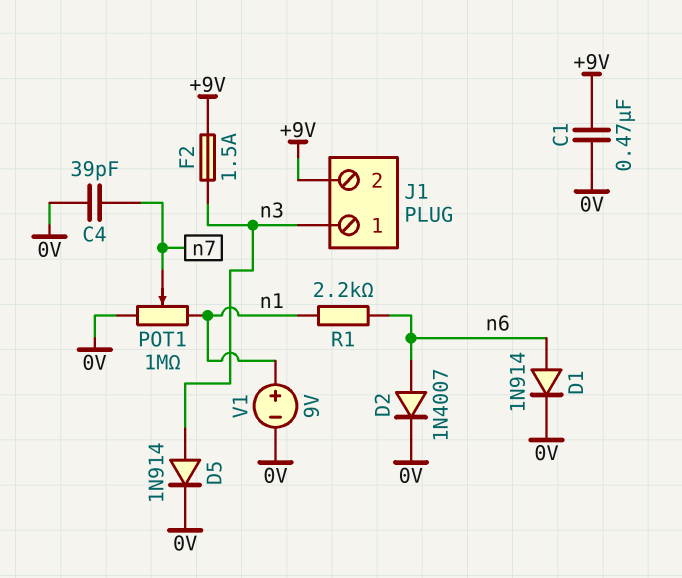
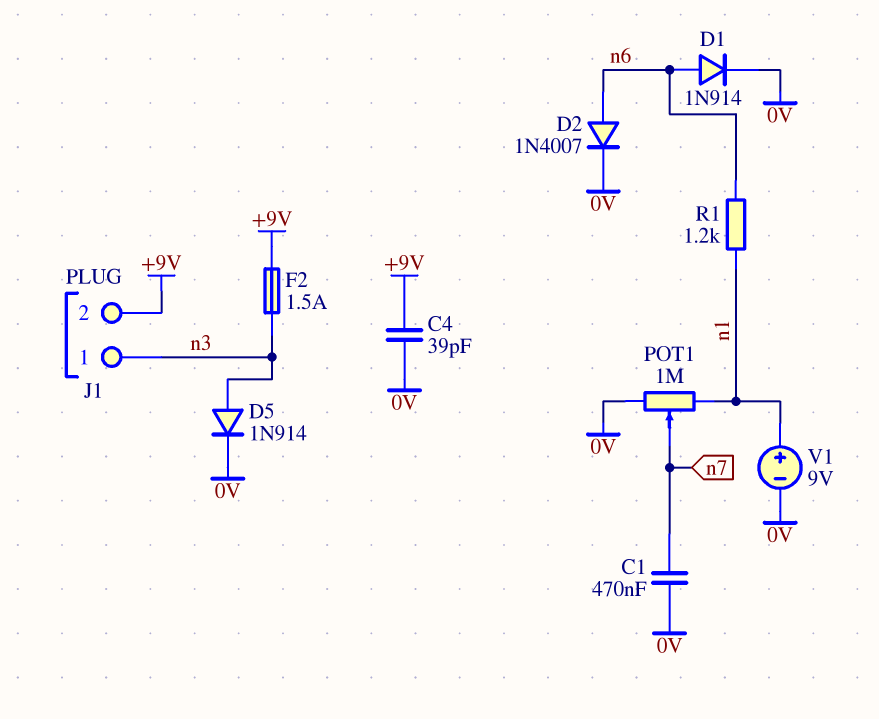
C1: 470nF (+9V, 0V) -> 470nF (0V, n7)
C4: 39pF (0V, n7) -> 39pF (+9V, 0V)
R1: 2.2k (n1, n6) -> 1.2k (n1, n6)

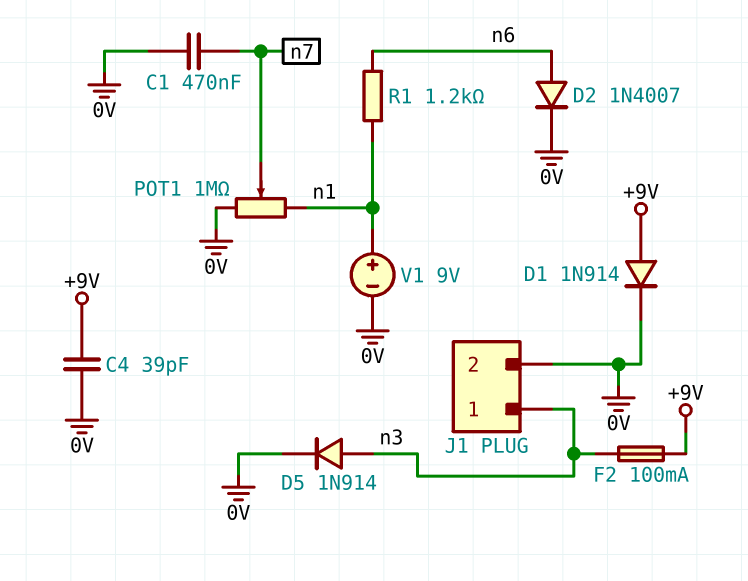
D1: diode 1N914 (A n6, K 0V) -> diode 1N914 (A +9V, K 0V)
F2: 1.5A (+9V, n3) -> 100mA (+9V, n3)
J1 pin 2: +9V -> 0V

